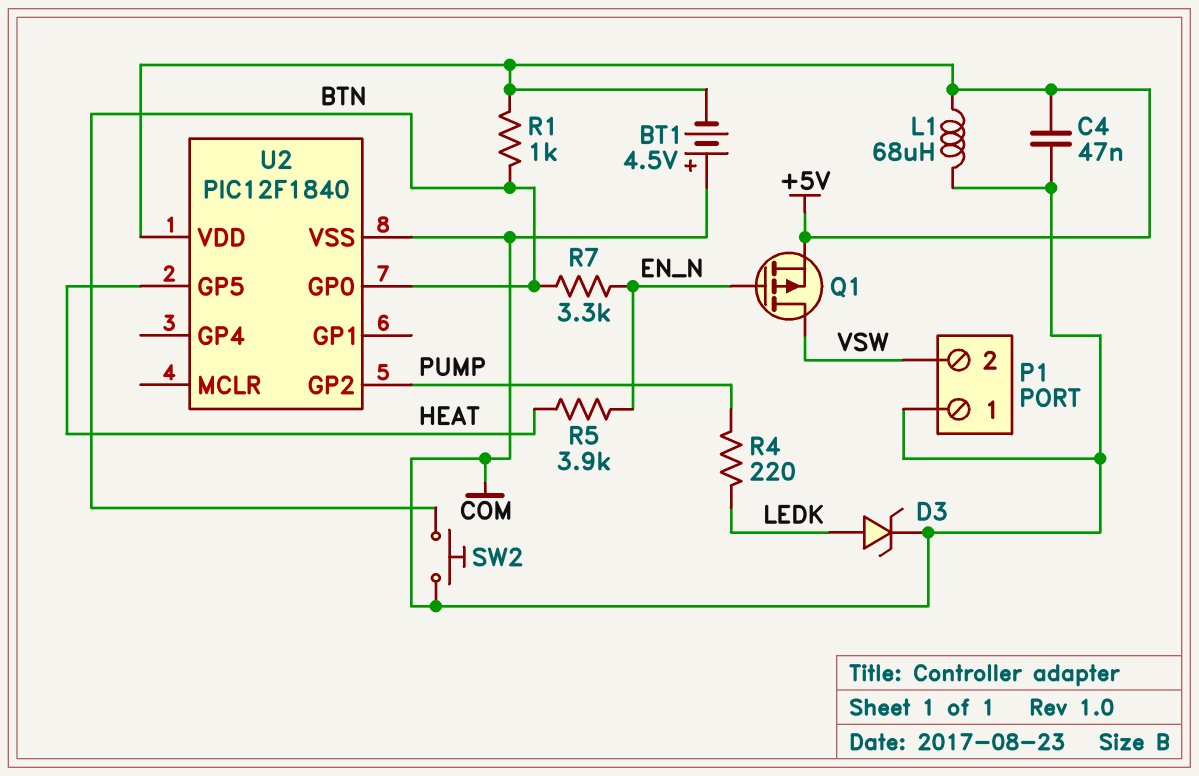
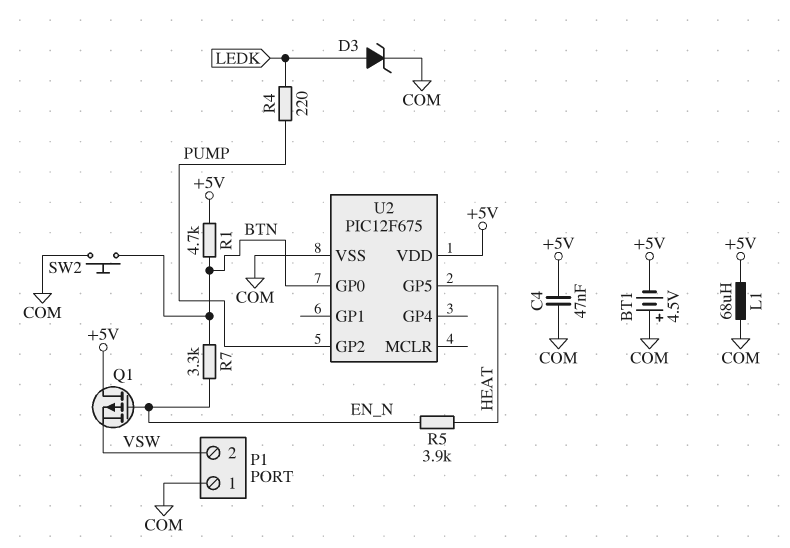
Q1: PMOS (G EN_N, D VSW, S +5V) -> PMOS (G EN_N, D +5V, S VSW)
R1: 1k (+5V, BTN) -> 4.7k (+5V, BTN)
U2: PIC12F1840 -> PIC12F675

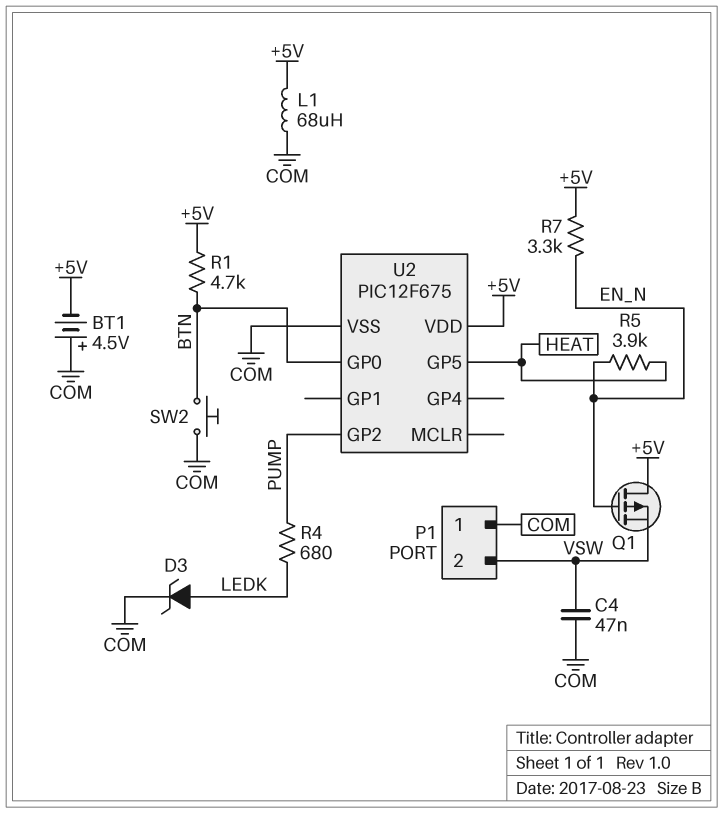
C4: 47nF (+5V, COM) -> 47nF (COM, VSW)
R4: 220 (LEDK, PUMP) -> 680 (LEDK, PUMP)
R7: 3.3k (BTN, EN_N) -> 3.3k (+5V, EN_N)

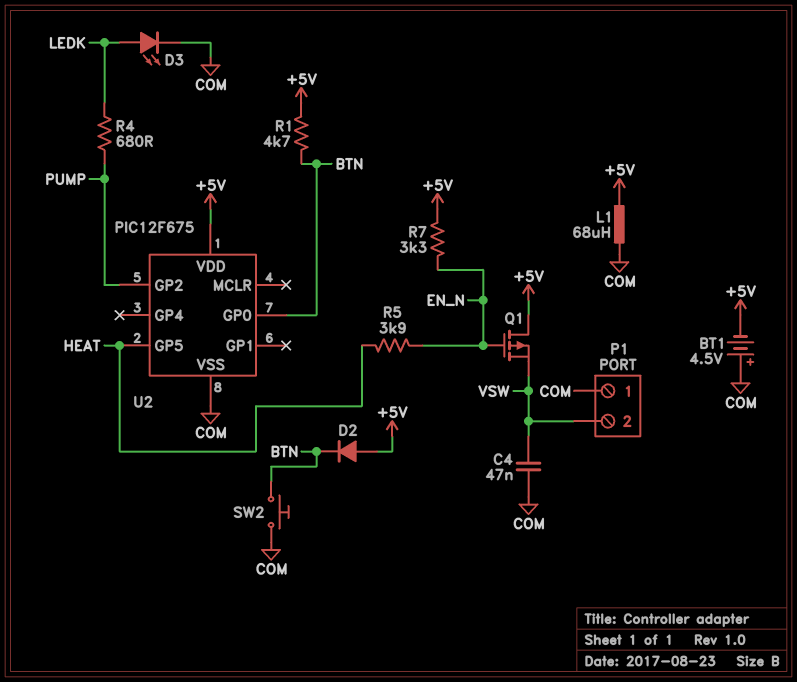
D2: none -> diode (A +5V, K BTN)
D3: zener (A LEDK, K COM) -> LED (A LEDK, K COM)

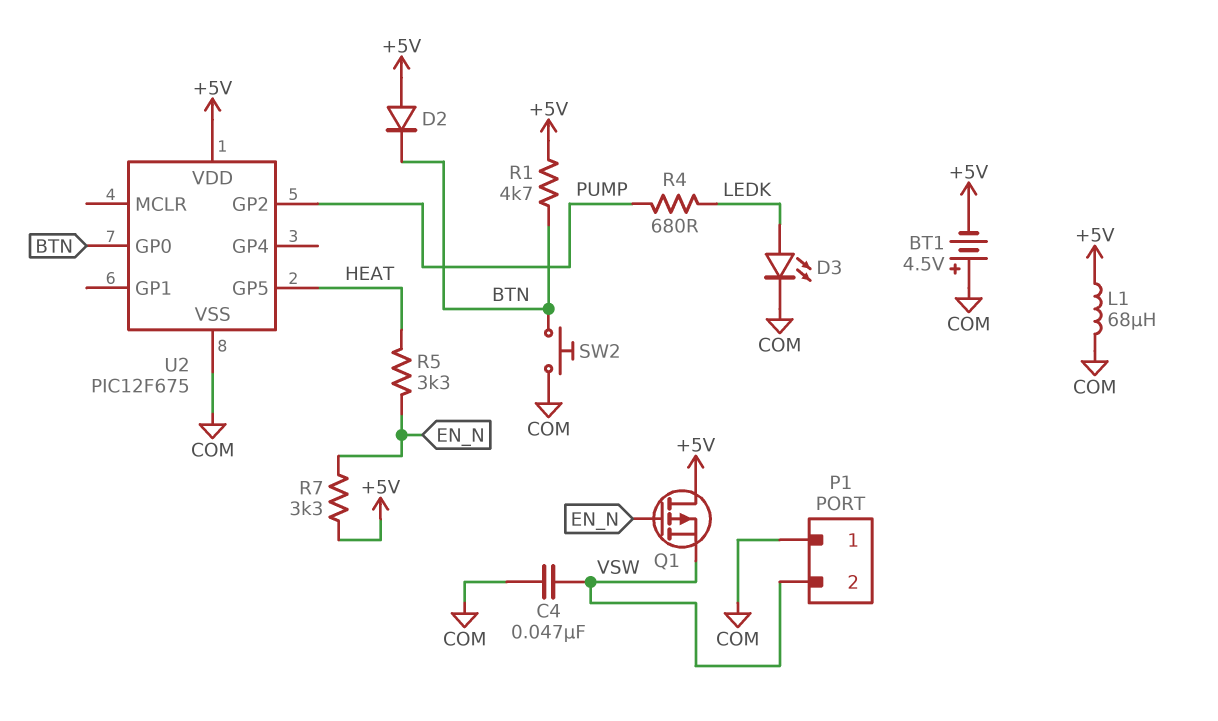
R5: 3.9k (EN_N, HEAT) -> 3.3k (EN_N, HEAT)

